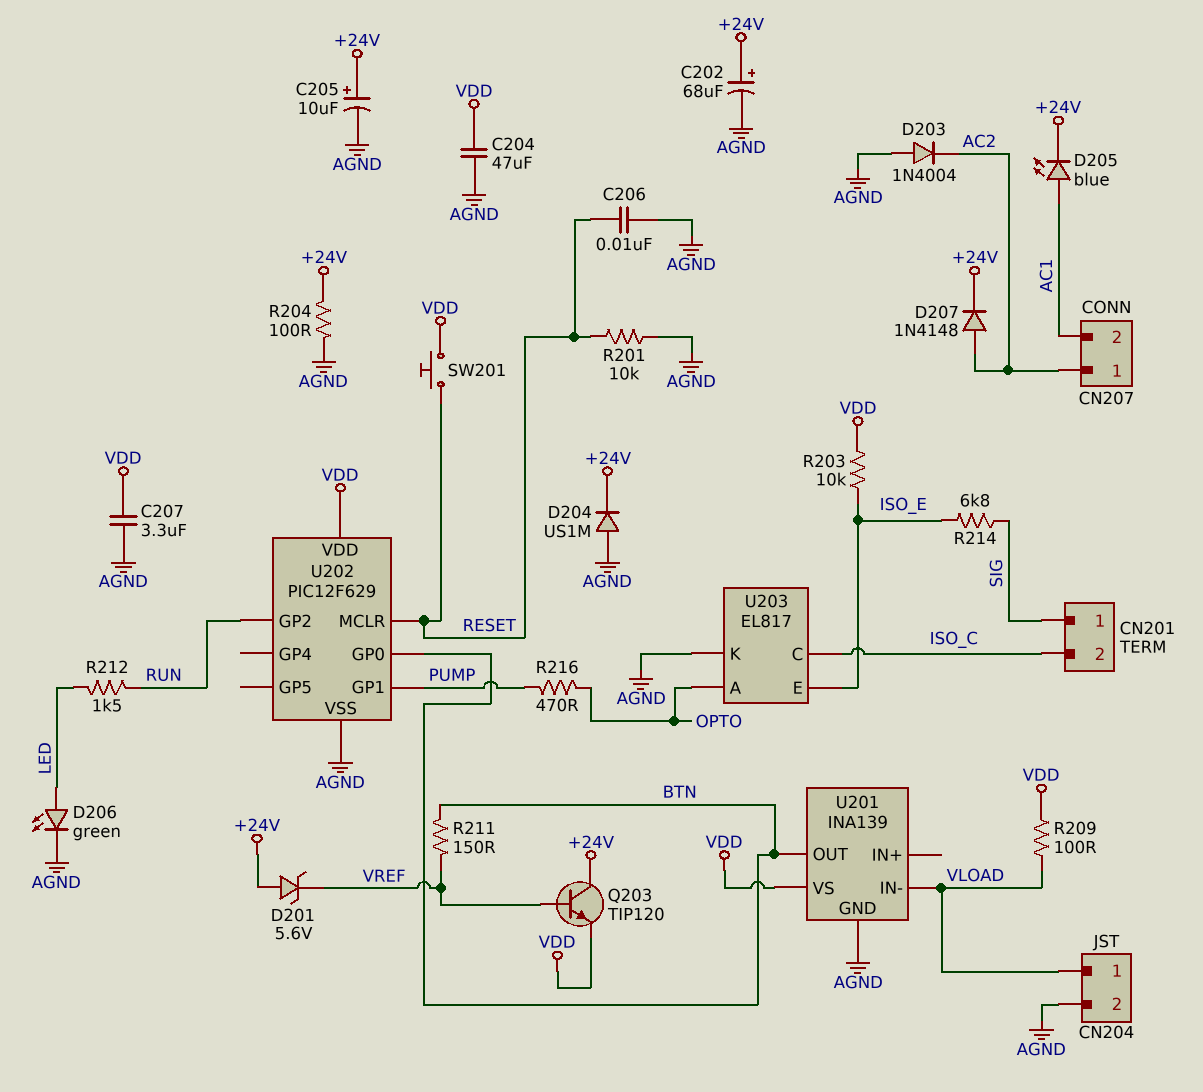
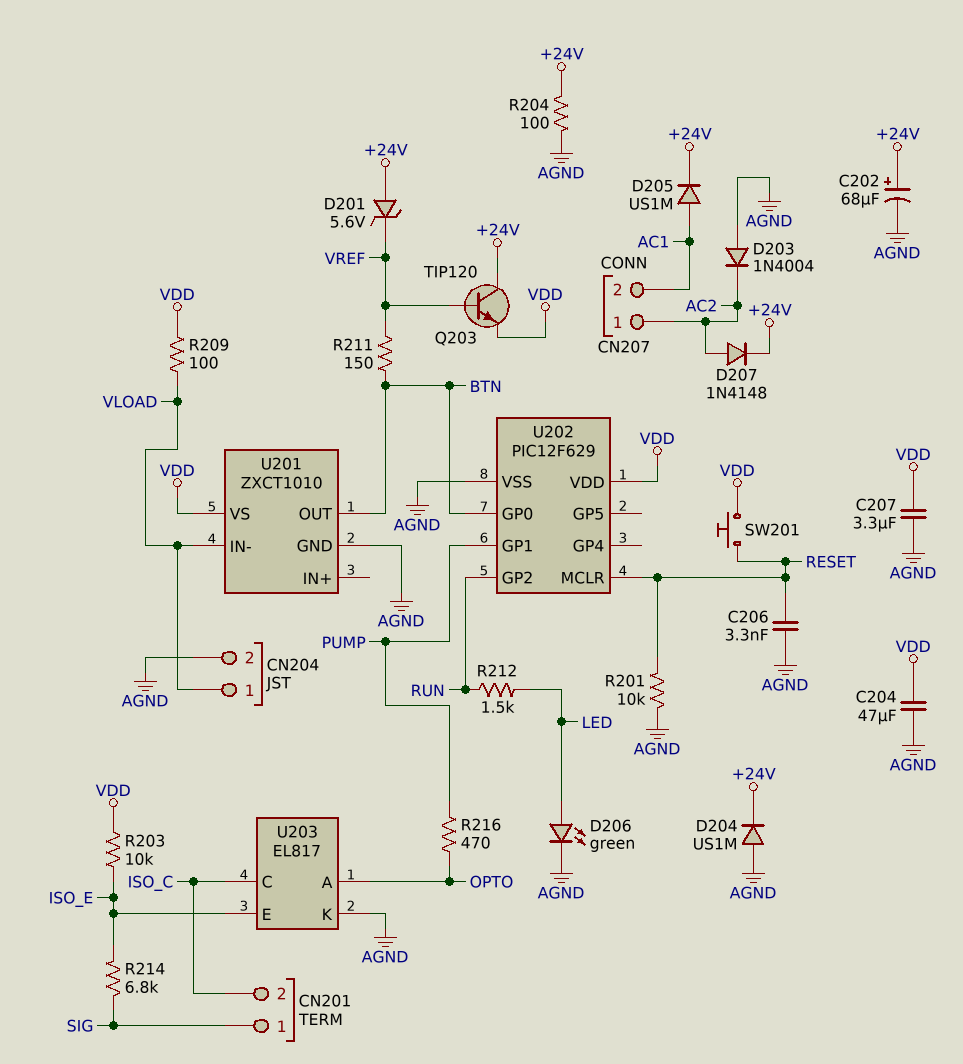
C205: 10uF (plus +24V, minus AGND) -> none
C206: 10nF (AGND, RESET) -> 3.3nF (AGND, RESET)
D205: LED blue (A AC1, K +24V) -> diode US1M (A AC1, K +24V)
U201: INA139 -> ZXCT1010

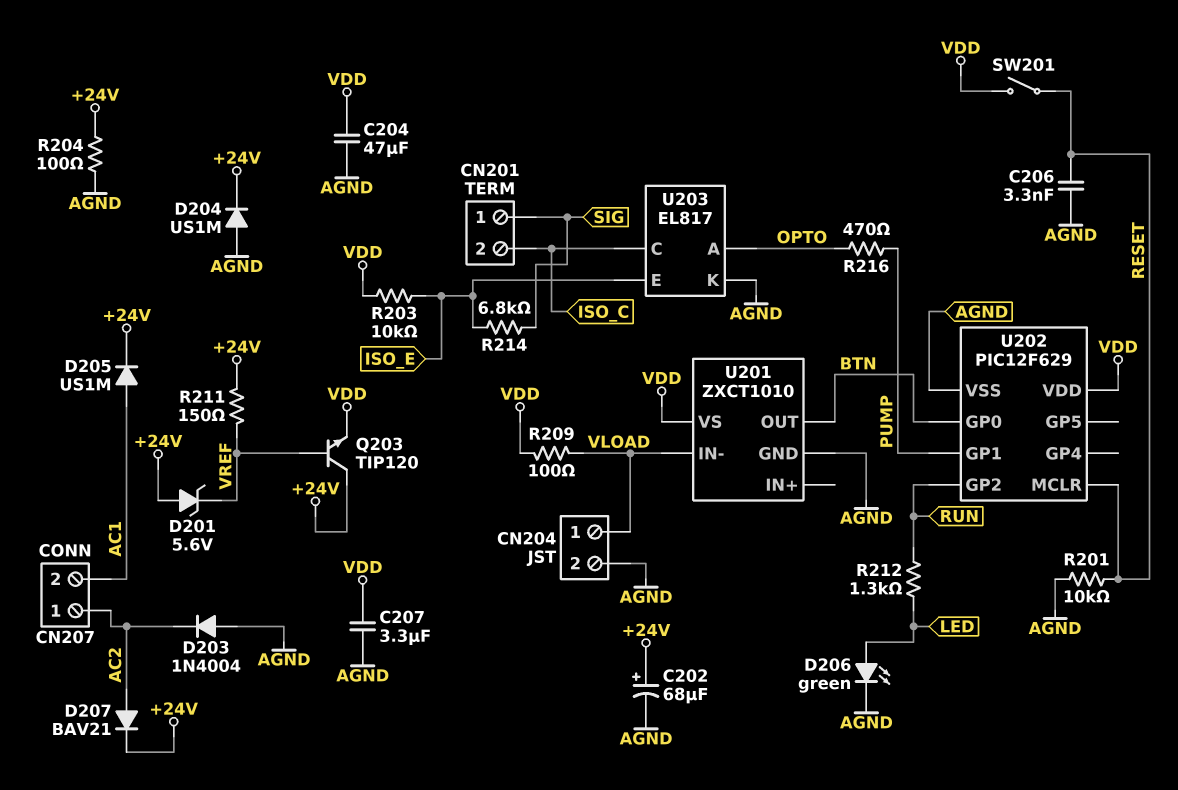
D207: diode 1N4148 (A AC2, K +24V) -> diode BAV21 (A AC2, K +24V)
R211: 150 (BTN, VREF) -> 150 (+24V, VREF)
R212: 1.5k (LED, RUN) -> 1.3k (LED, RUN)
SW201: button (RESET, VDD) -> switch (RESET, VDD)

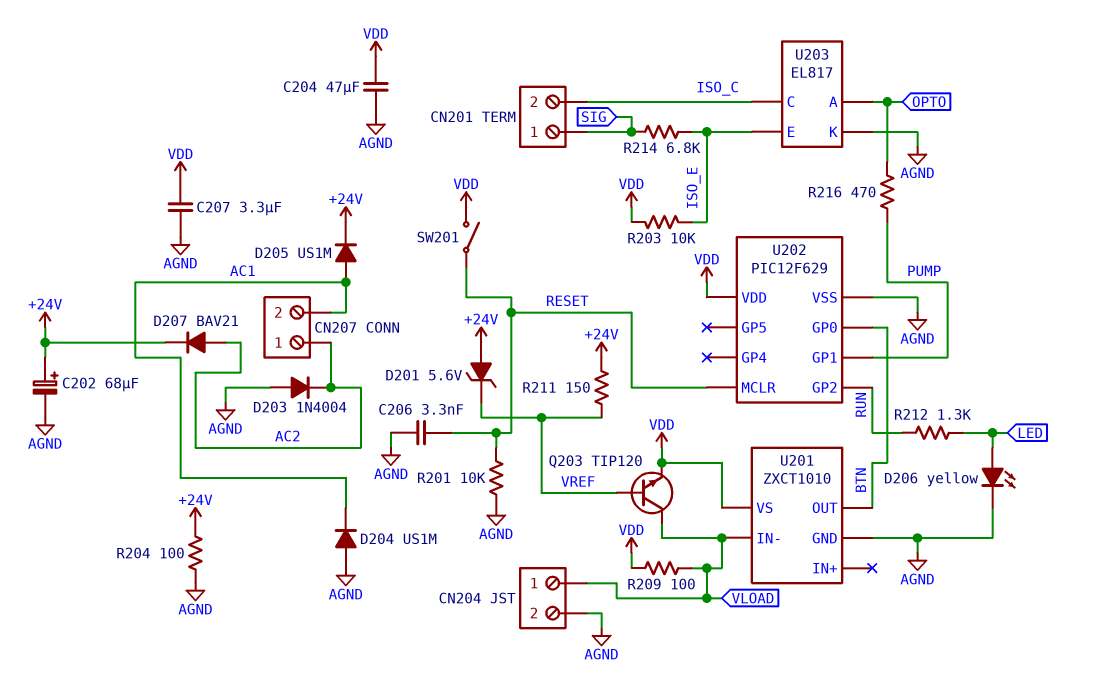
D204: diode US1M (A AGND, K +24V) -> diode US1M (A AGND, K AC1)
D206: LED green (A LED, K AGND) -> LED yellow (A LED, K AGND)
Q203: NPN TIP120 (B VREF, C +24V, E VDD) -> NPN TIP120 (B VREF, C VLOAD, E VDD)

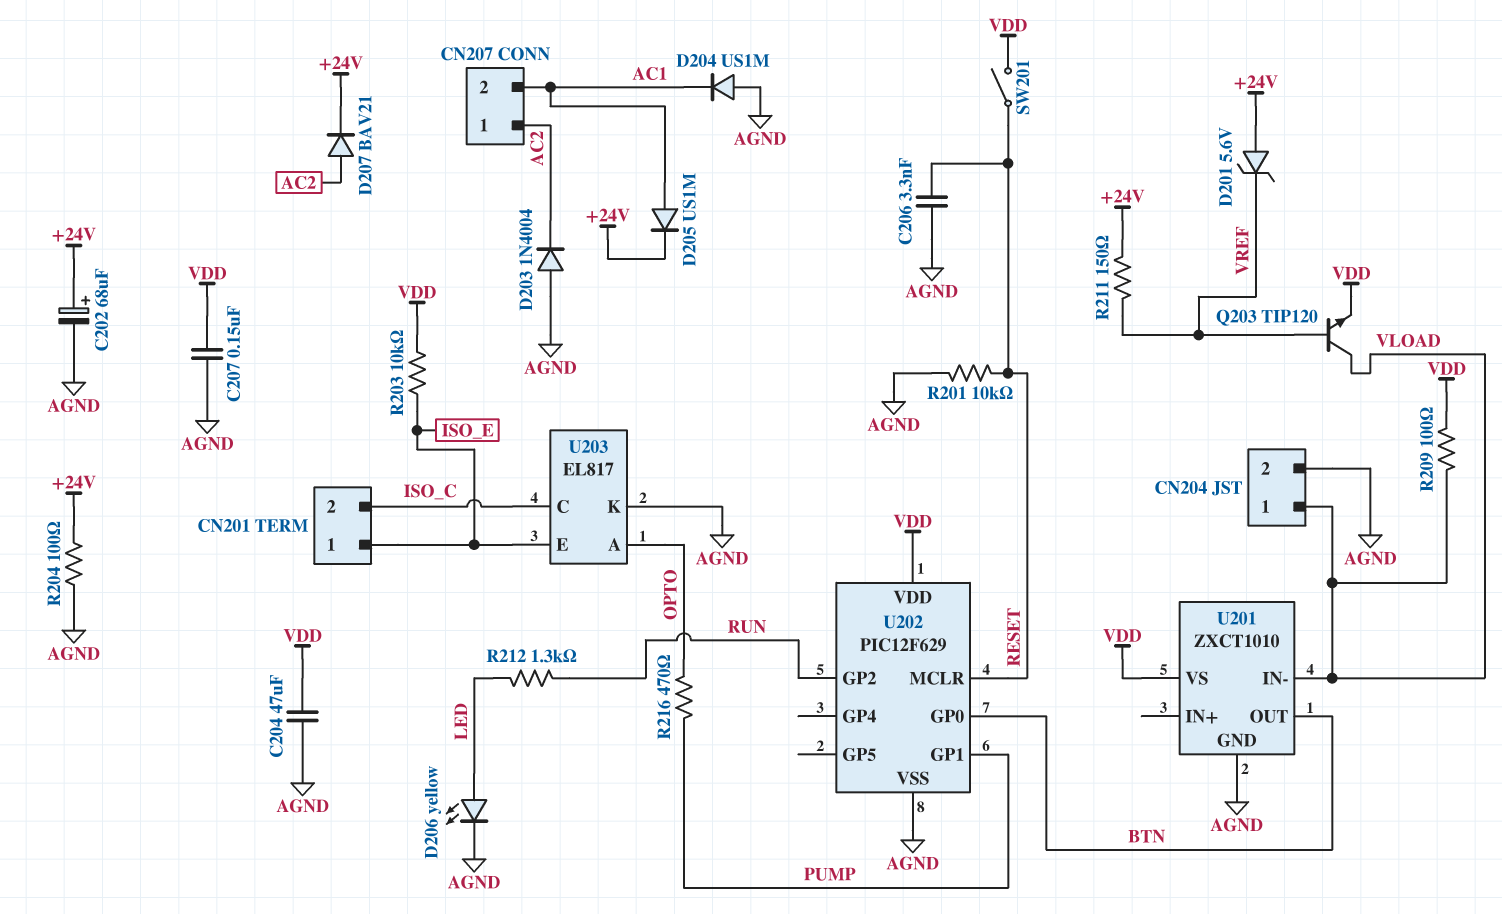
C207: 3.3uF (AGND, VDD) -> 150nF (AGND, VDD)
CN201 pin 1: SIG -> ISO_E
R214: 6.8k (ISO_E, SIG) -> none

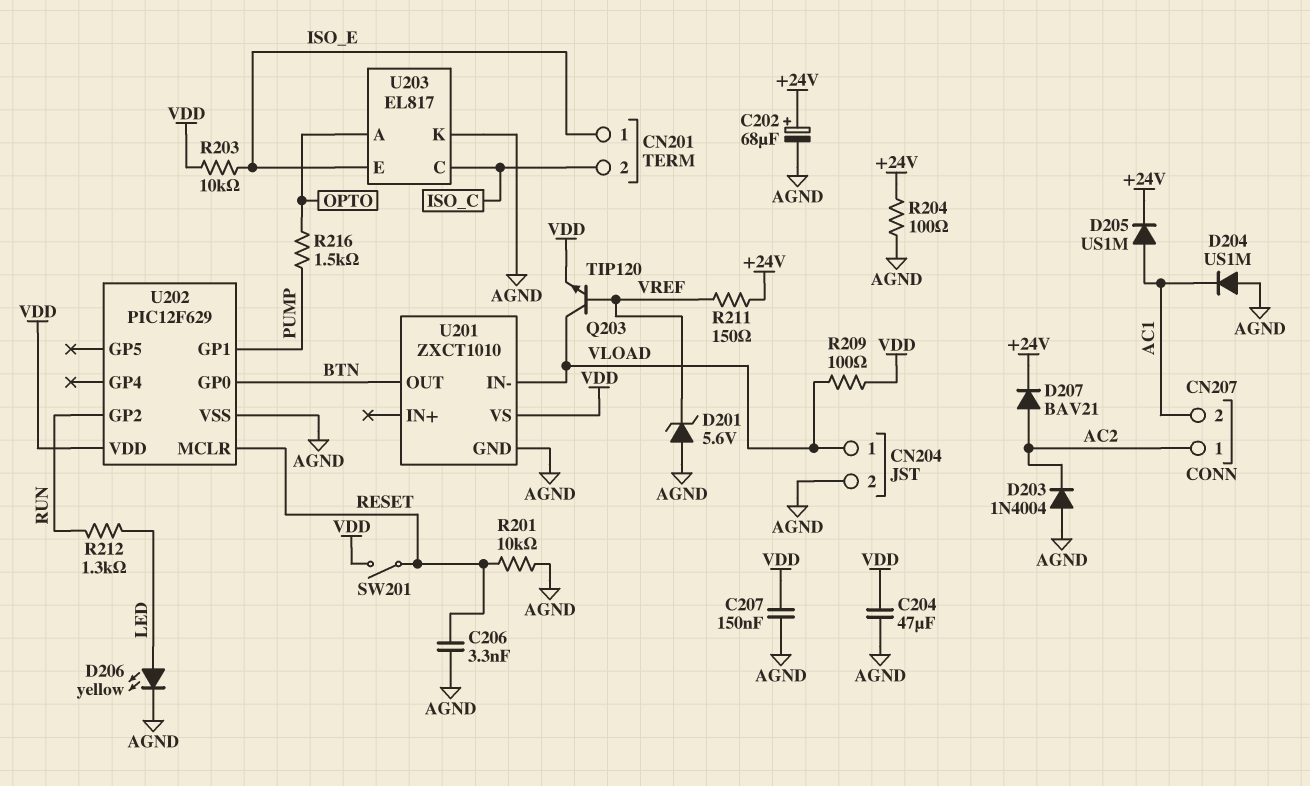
D201: zener 5.6V (A +24V, K VREF) -> zener 5.6V (A AGND, K VREF)
R216: 470 (OPTO, PUMP) -> 1.5k (OPTO, PUMP)

